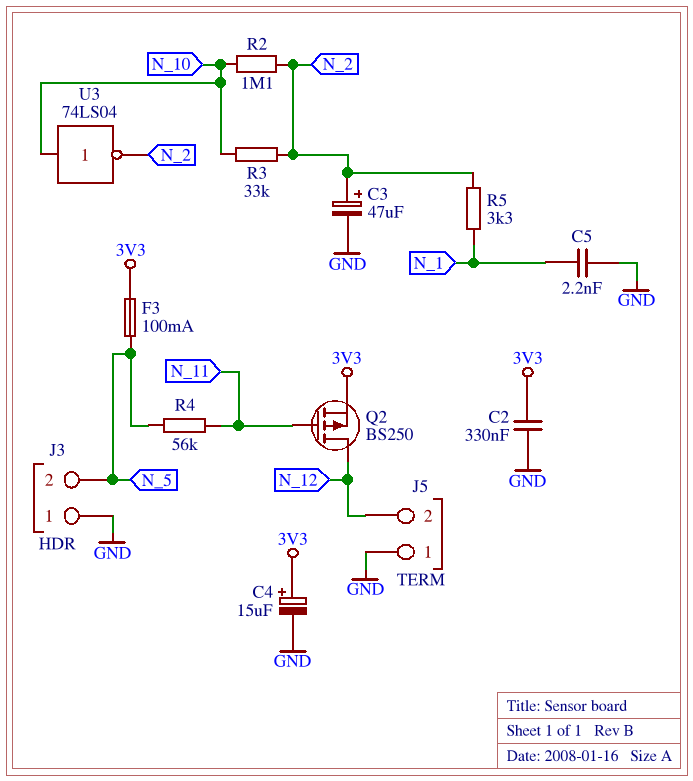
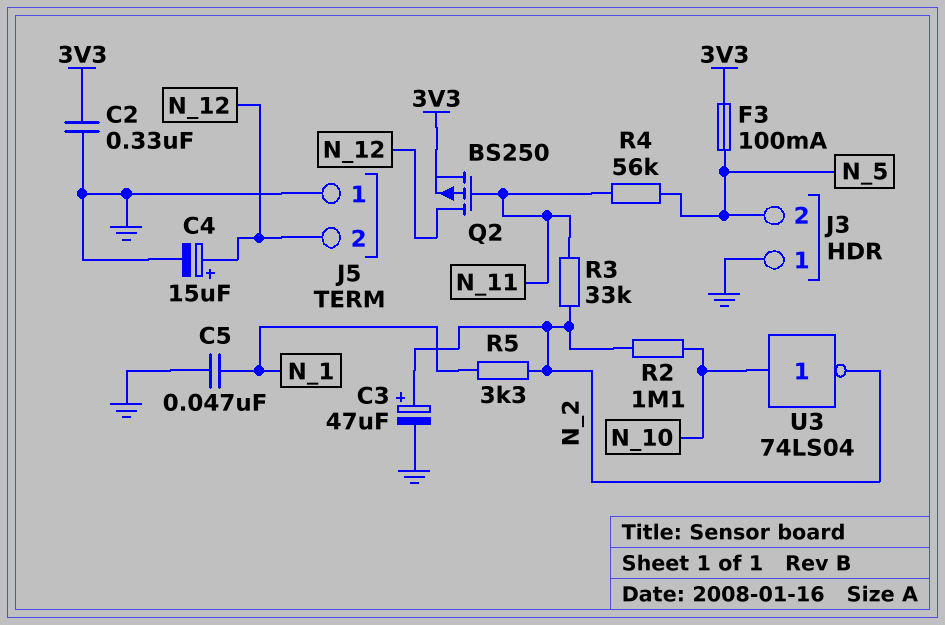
C4: 15uF (plus 3V3, minus GND) -> 15uF (plus N_12, minus GND)
C5: 2.2nF (GND, N_1) -> 47nF (GND, N_1)
R3: 33k (N_2, N_10) -> 33k (N_2, N_11)

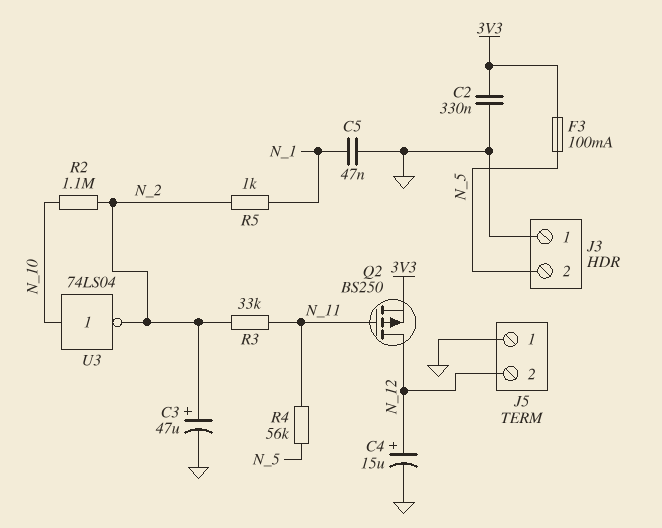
R5: 3.3k (N_1, N_2) -> 1k (N_1, N_2)

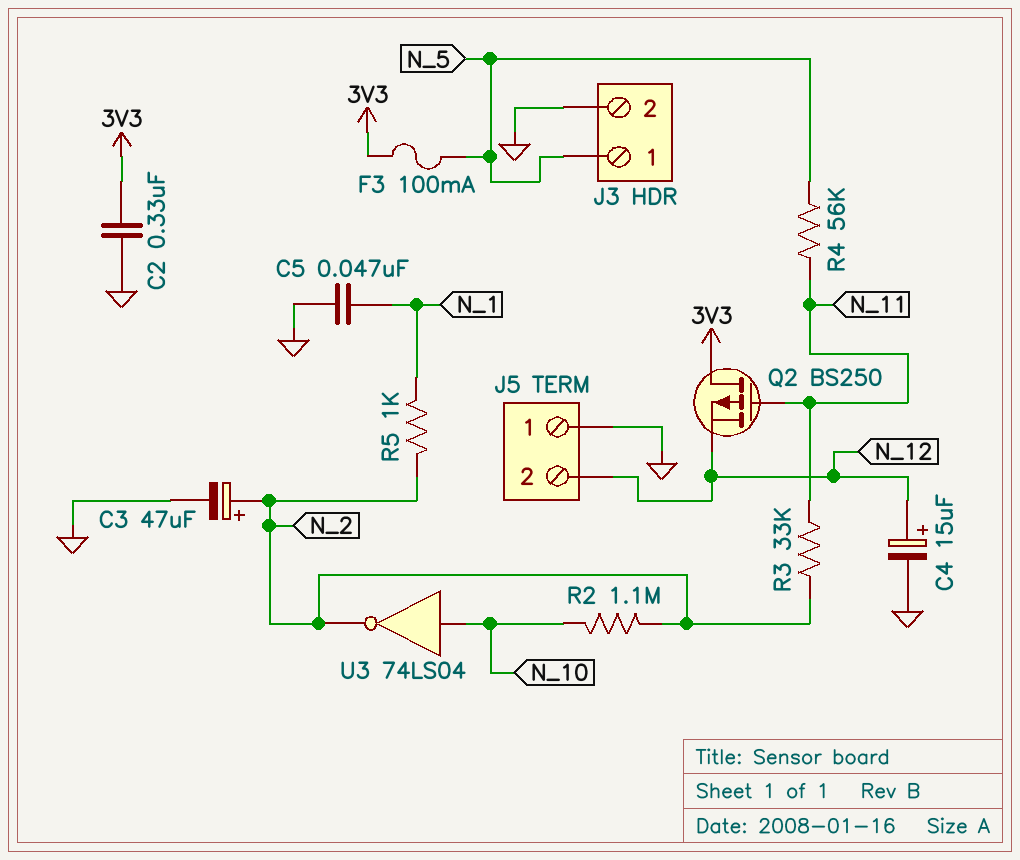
J3 pin 1: GND -> N_5
J3 pin 2: N_5 -> GND
Q2: PMOS BS250 (G N_11, D N_12, S 3V3) -> PMOS BS250 (G N_11, D 3V3, S N_12)

